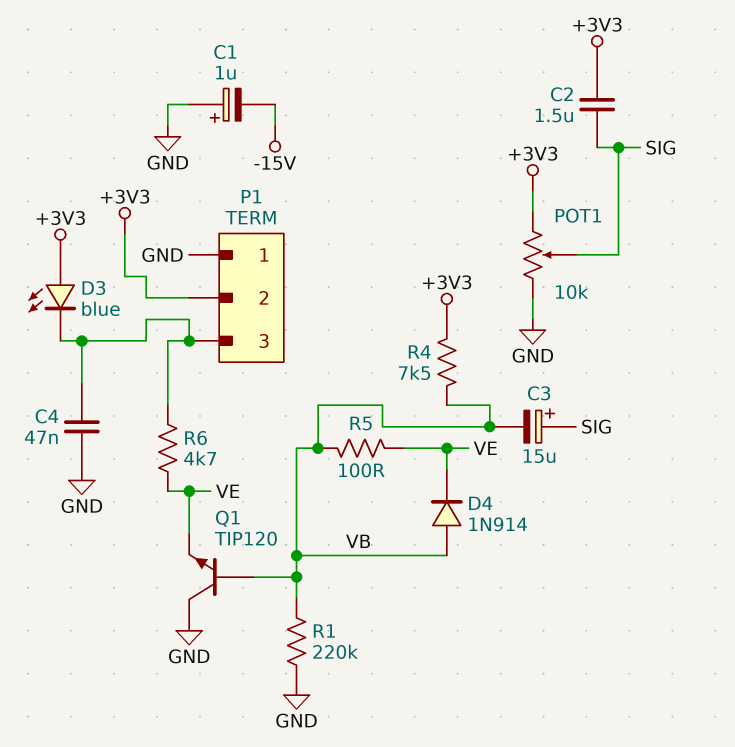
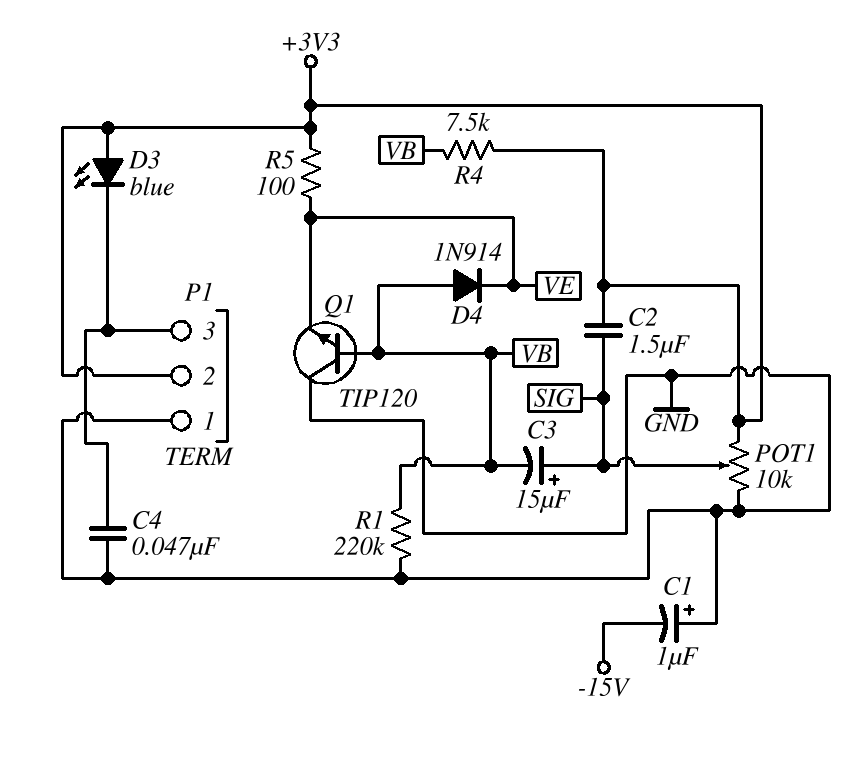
R5: 100 (VB, VE) -> 100 (+3V3, VE)
R6: 4.7k (P1/3, VE) -> none

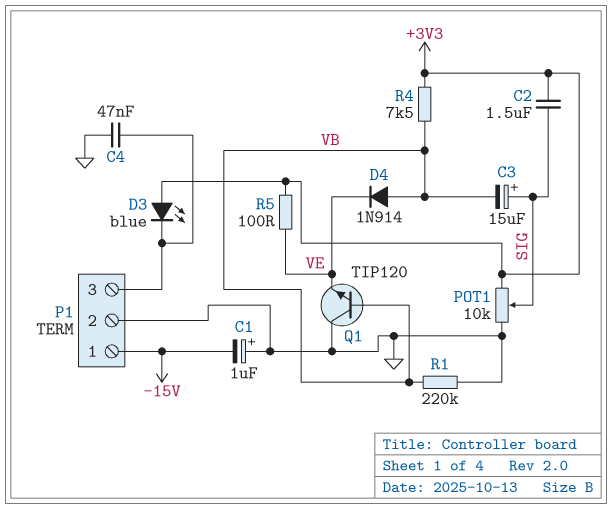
P1 pin 1: GND -> -15V
P1 pin 2: +3V3 -> GND

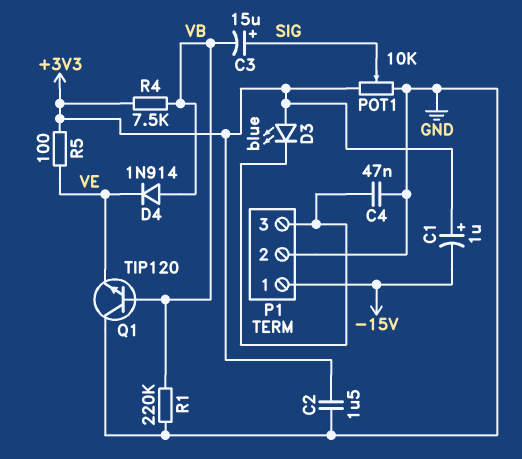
C1: 1uF (plus GND, minus -15V) -> 1uF (plus +3V3, minus -15V)
C2: 1.5uF (+3V3, SIG) -> 1.5uF (+3V3, GND)

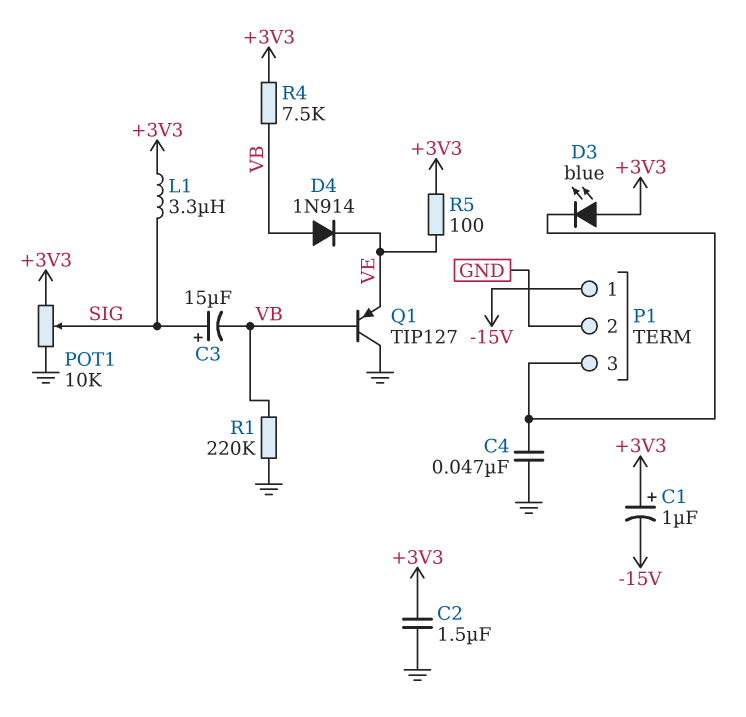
L1: none -> 3.3uH (+3V3, SIG)
Q1: NPN TIP120 (B VB, C GND, E VE) -> PNP TIP127 (B VB, C GND, E VE)

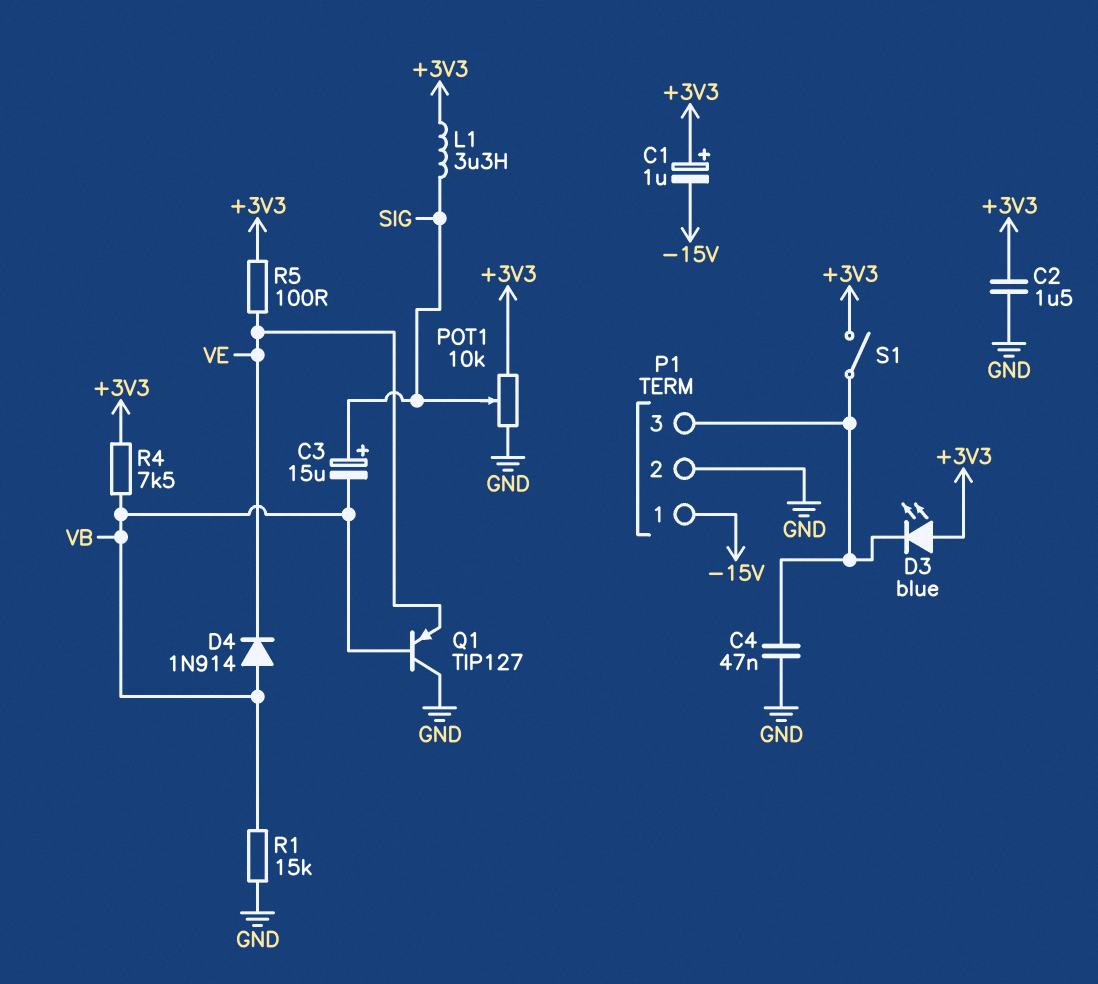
R1: 220k (GND, VB) -> 15k (GND, VB)
S1: none -> switch (+3V3, P1/3)

